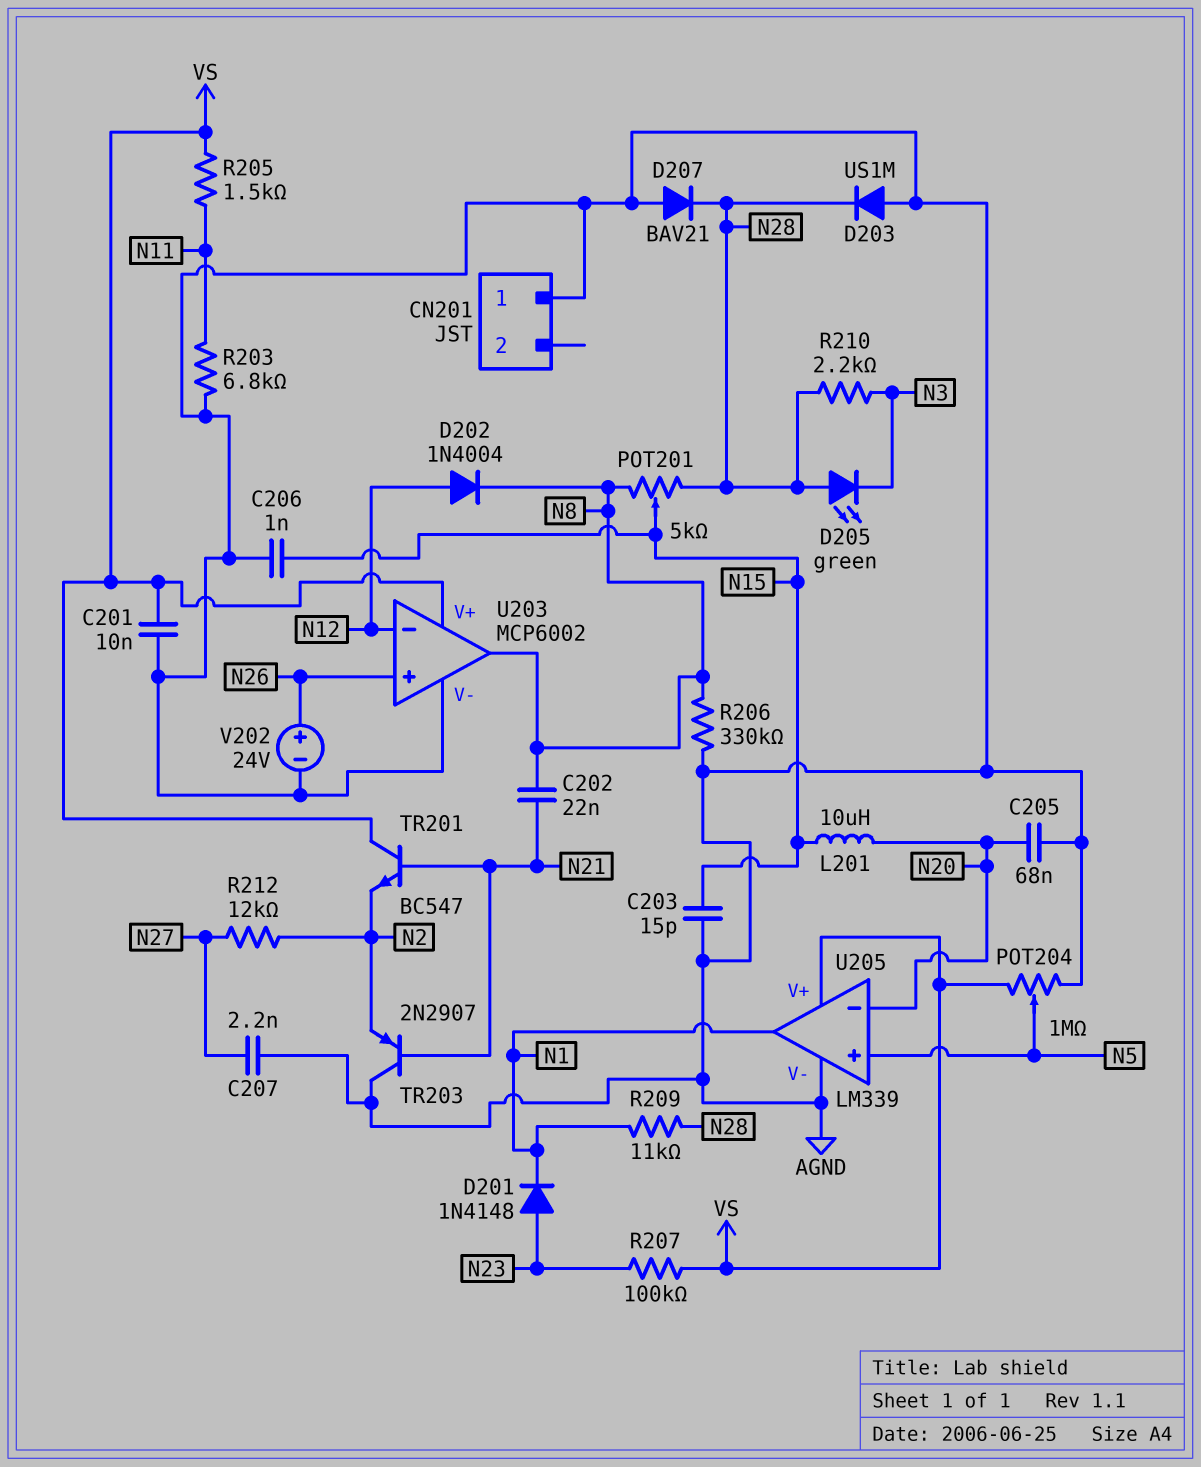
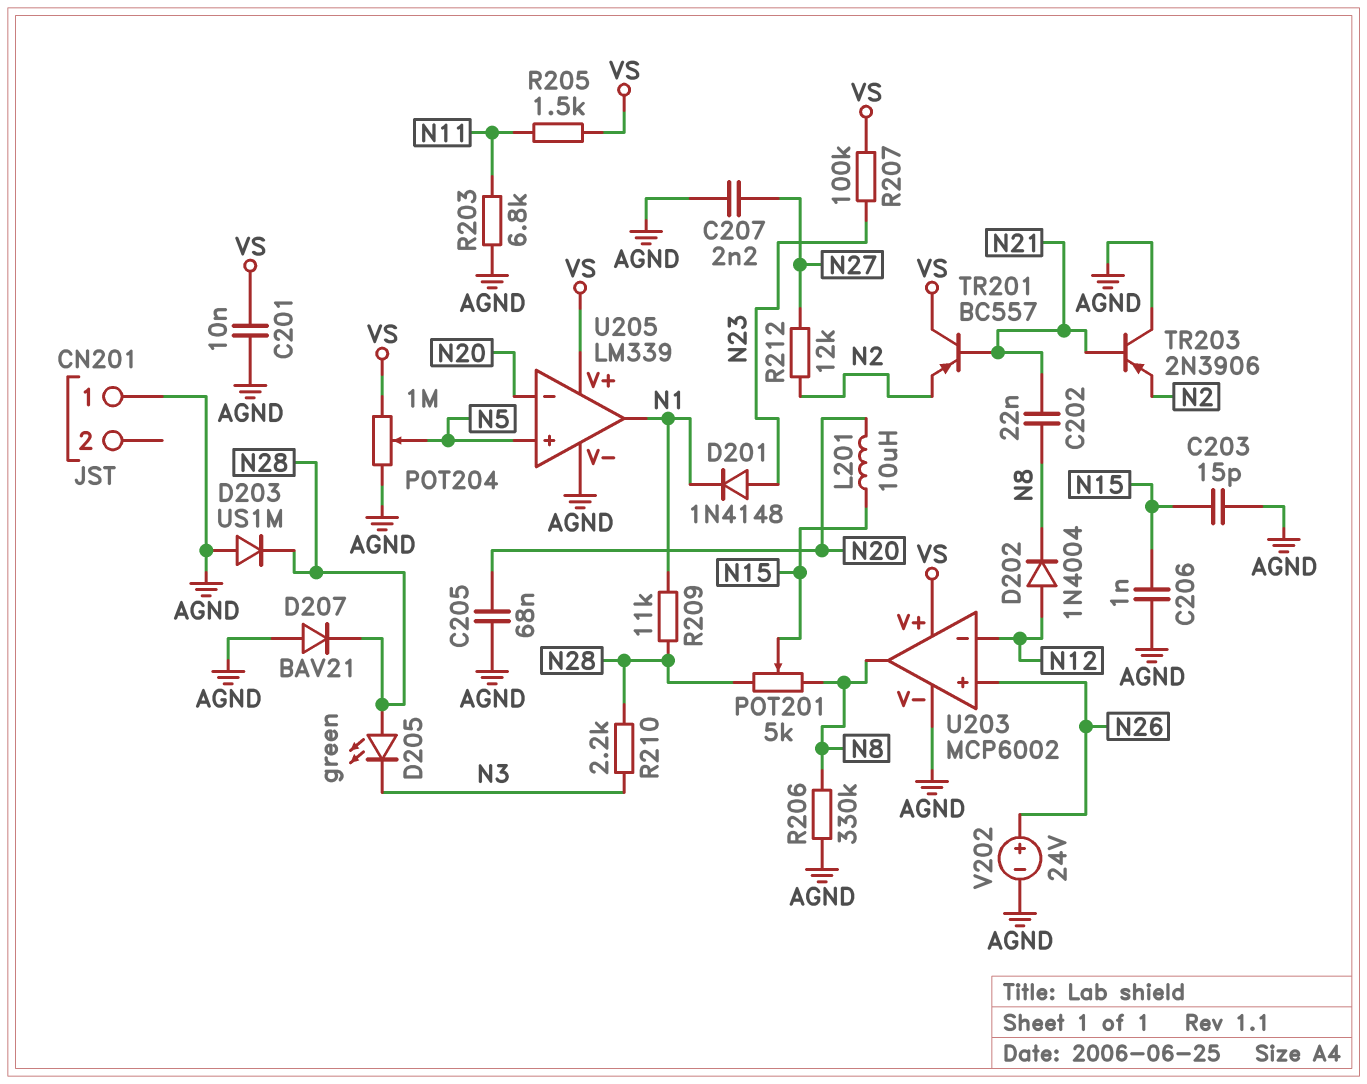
TR201: NPN BC547 (B N21, C VS, E N2) -> PNP BC557 (B N21, C VS, E N2)
TR203: PNP 2N2907 (B N21, C AGND, E N2) -> PNP 2N3906 (B N21, C AGND, E N2)

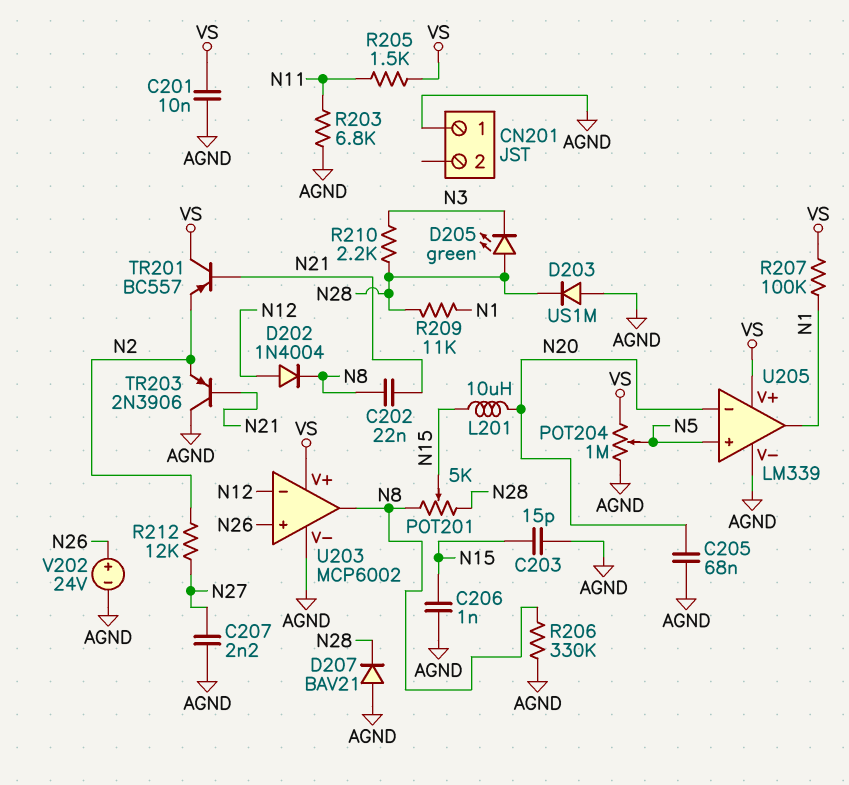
D201: diode 1N4148 (A N23, K N1) -> none
R207: 100k (N23, VS) -> 100k (N1, VS)

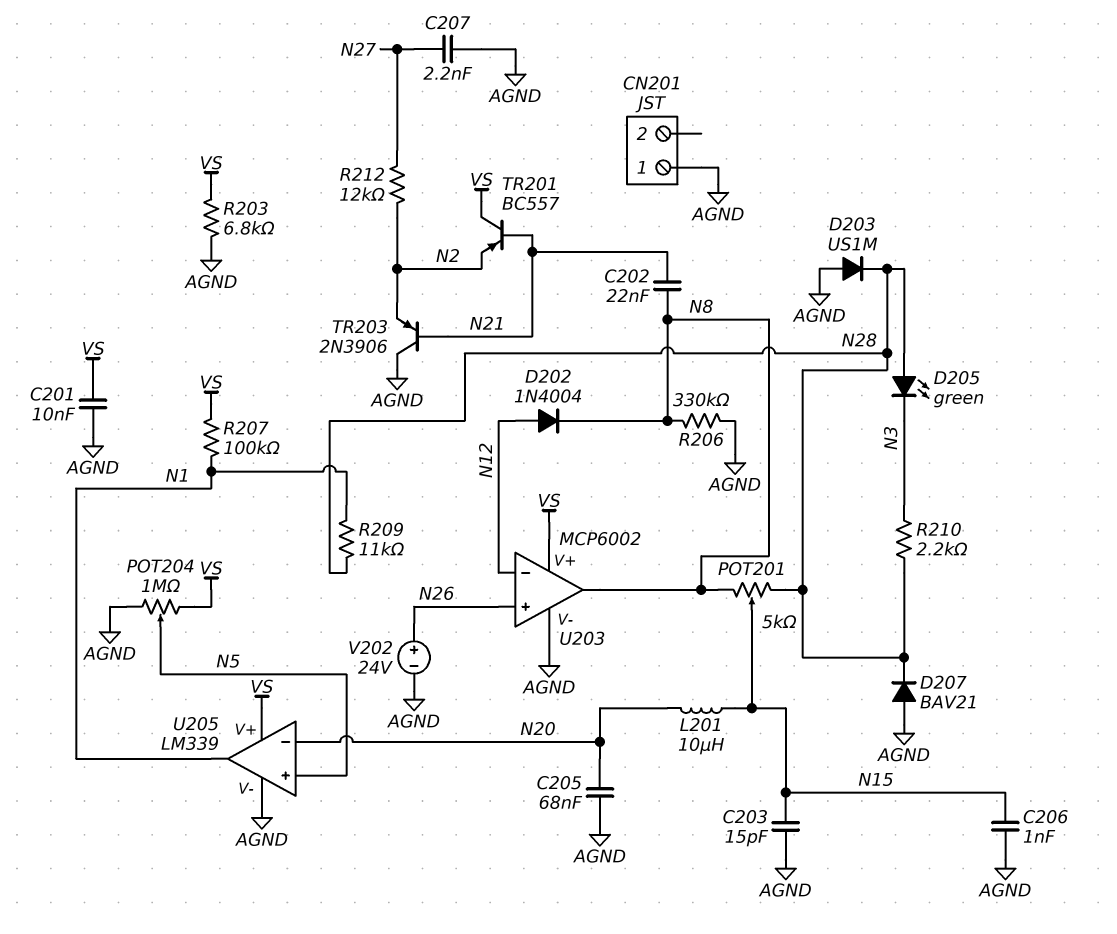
R203: 6.8k (AGND, N11) -> 6.8k (AGND, VS)
R205: 1.5k (N11, VS) -> none

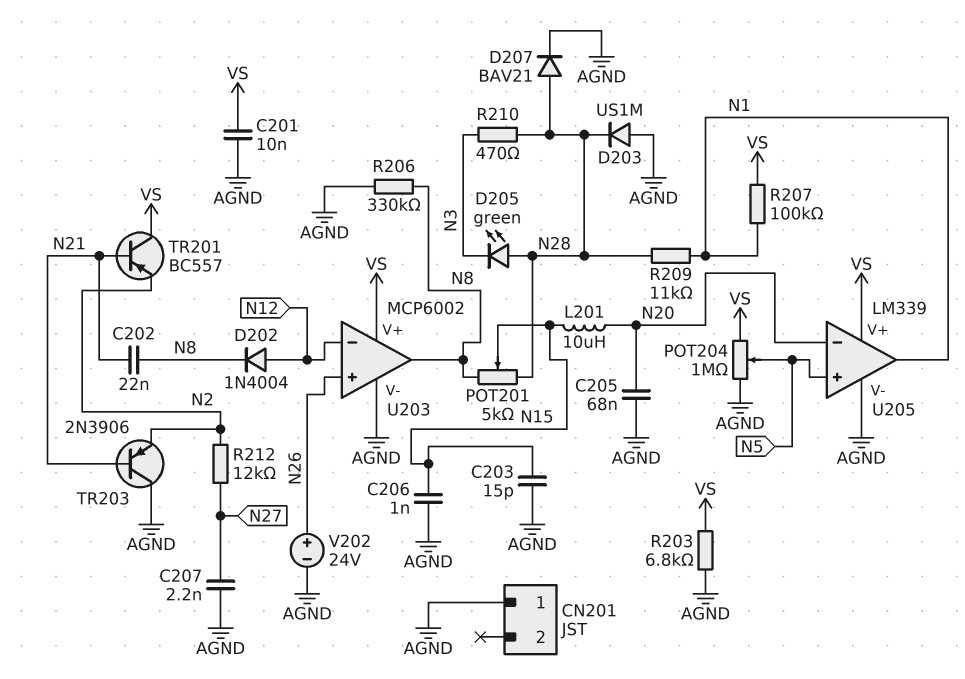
D207: diode BAV21 (A AGND, K N28) -> diode BAV21 (A N28, K AGND)
R210: 2.2k (N3, N28) -> 470 (N3, N28)

